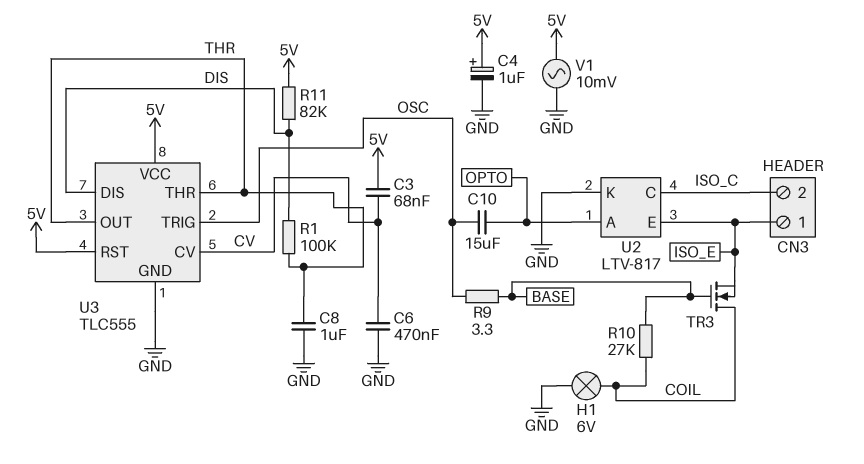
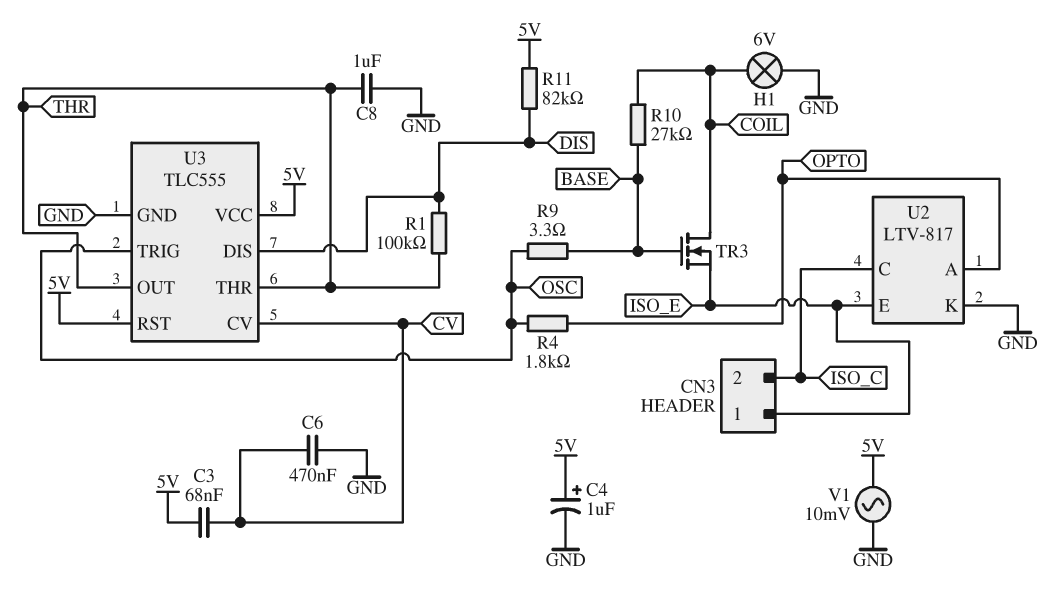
C10: 15uF (OPTO, OSC) -> none
R4: none -> 1.8k (OPTO, OSC)

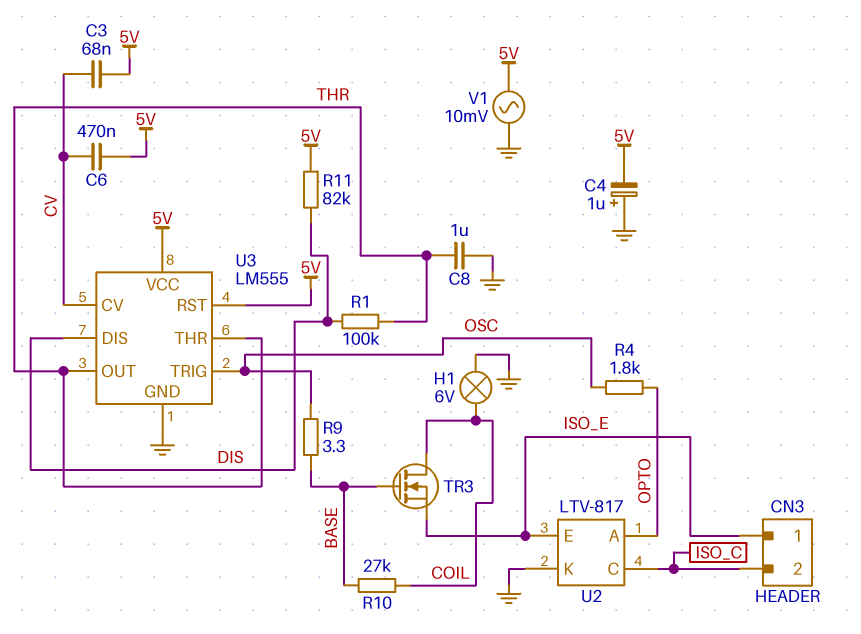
C4: 1uF (plus 5V, minus GND) -> 1uF (plus GND, minus 5V)
C6: 470nF (CV, GND) -> 470nF (5V, CV)
U3: TLC555 -> LM555

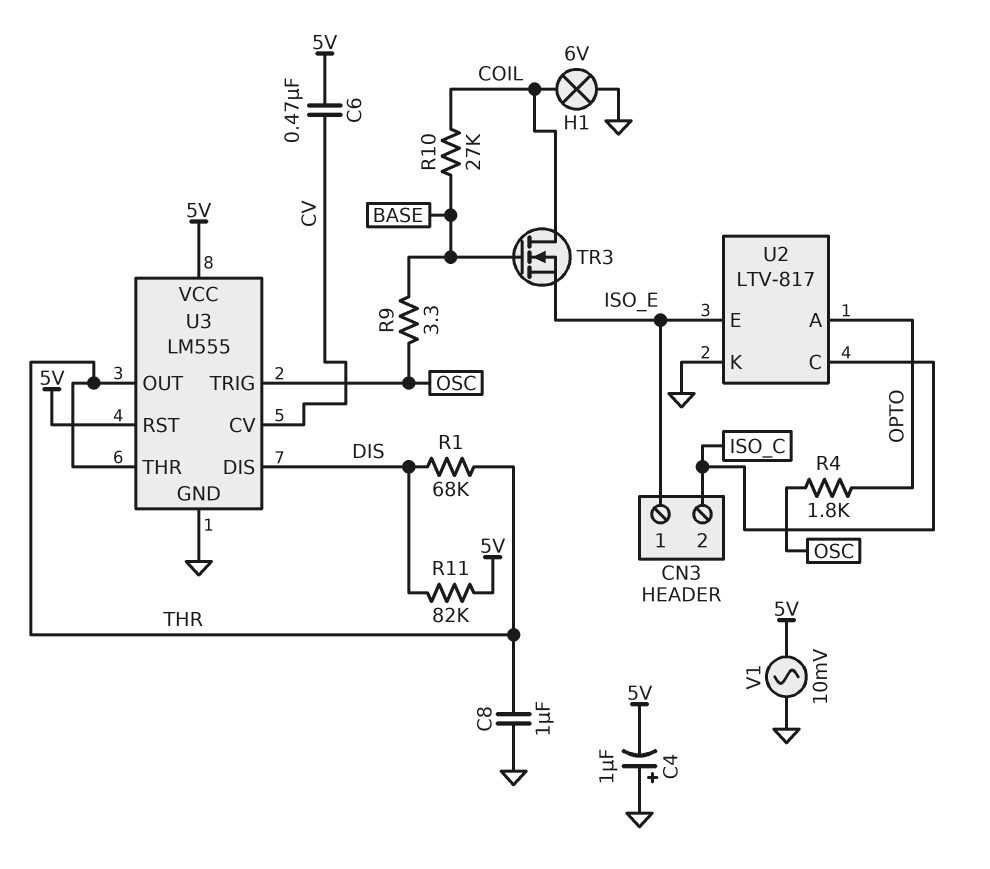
C3: 68nF (5V, CV) -> none
R1: 100k (DIS, THR) -> 68k (DIS, THR)

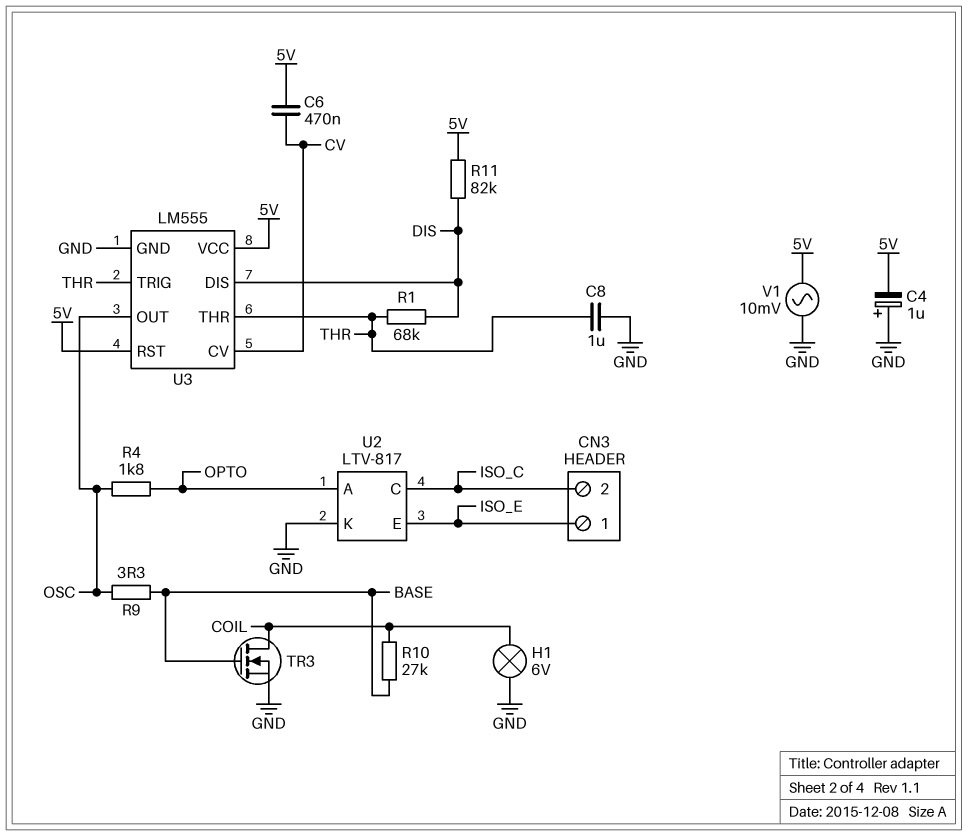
TR3: NMOS (G BASE, D COIL, S ISO_E) -> NMOS (G BASE, D COIL, S GND)
U3 pin OUT: THR -> OSC
U3 pin TRIG: OSC -> THR

